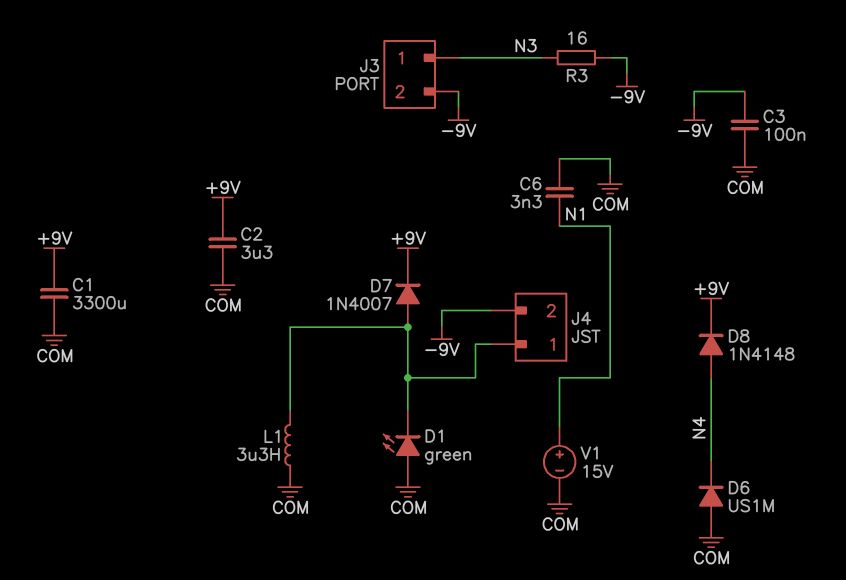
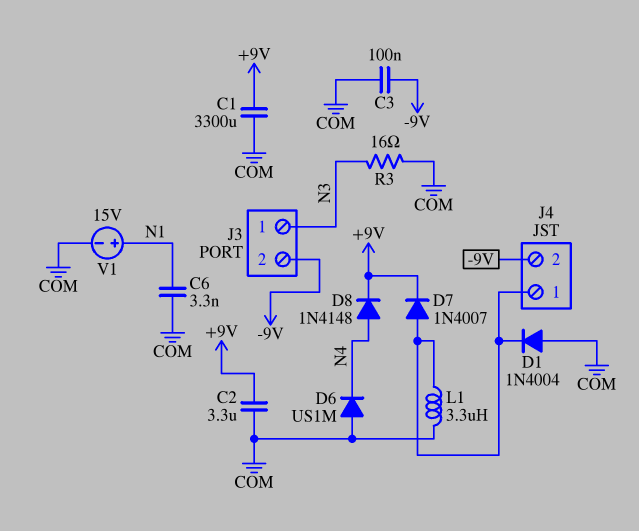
D1: LED green (A COM, K J4/1) -> diode 1N4004 (A COM, K J4/1)
R3: 16 (-9V, N3) -> 16 (COM, N3)

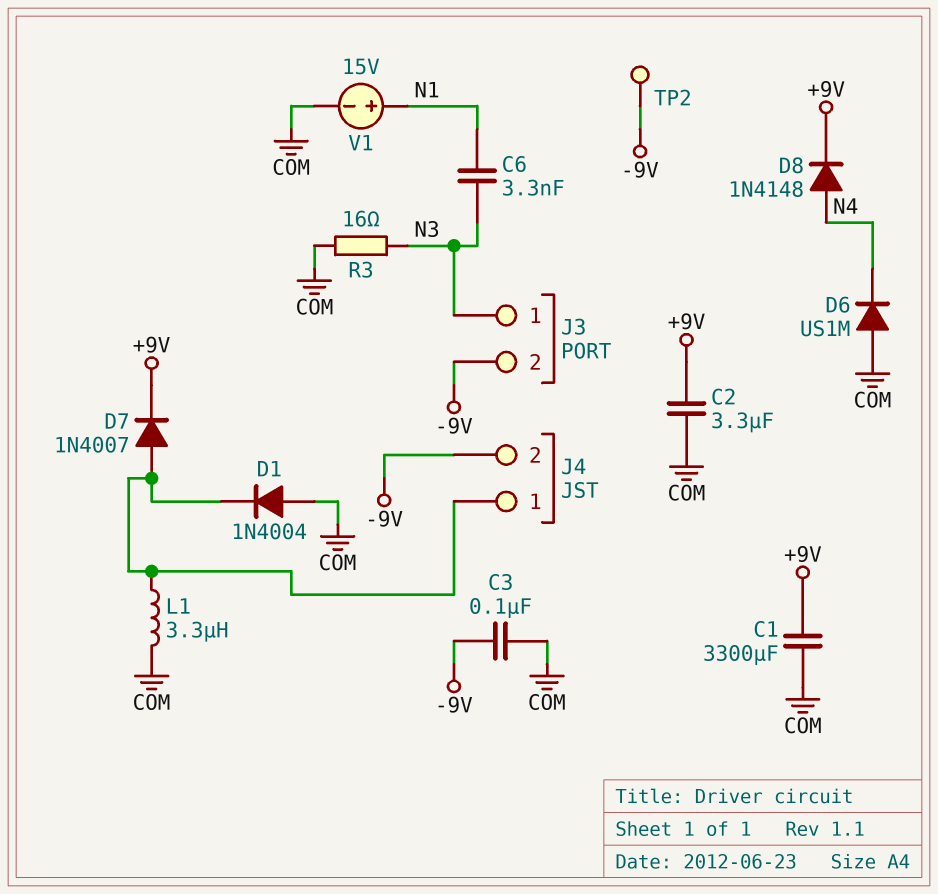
C6: 3.3nF (COM, N1) -> 3.3nF (N1, N3)
TP2: none -> test point (-9V)

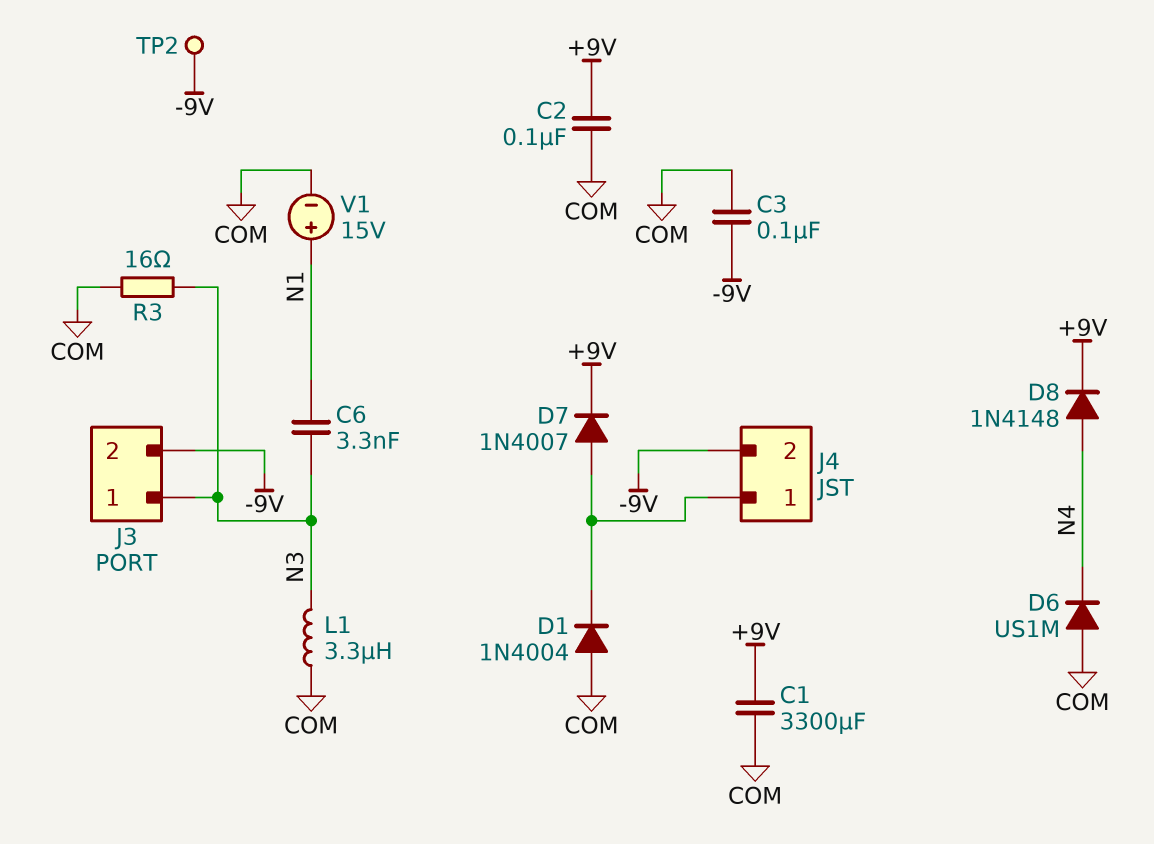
C2: 3.3uF (+9V, COM) -> 100nF (+9V, COM)
L1: 3.3uH (COM, J4/1) -> 3.3uH (COM, N3)

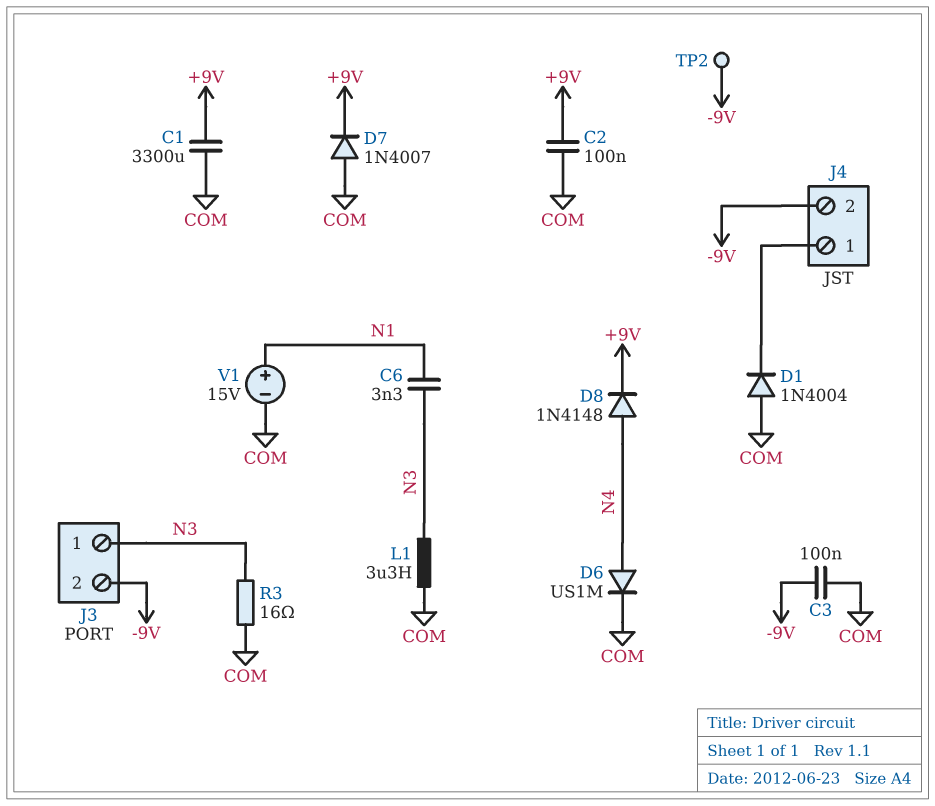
D6: diode US1M (A COM, K N4) -> diode US1M (A N4, K COM)
D7: diode 1N4007 (A J4/1, K +9V) -> diode 1N4007 (A COM, K +9V)

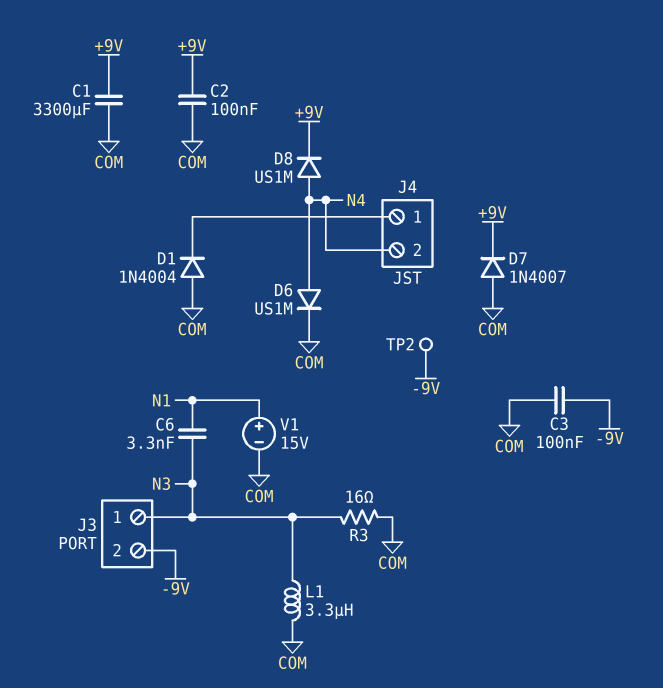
D8: diode 1N4148 (A N4, K +9V) -> diode US1M (A N4, K +9V)
J4 pin 2: -9V -> N4

